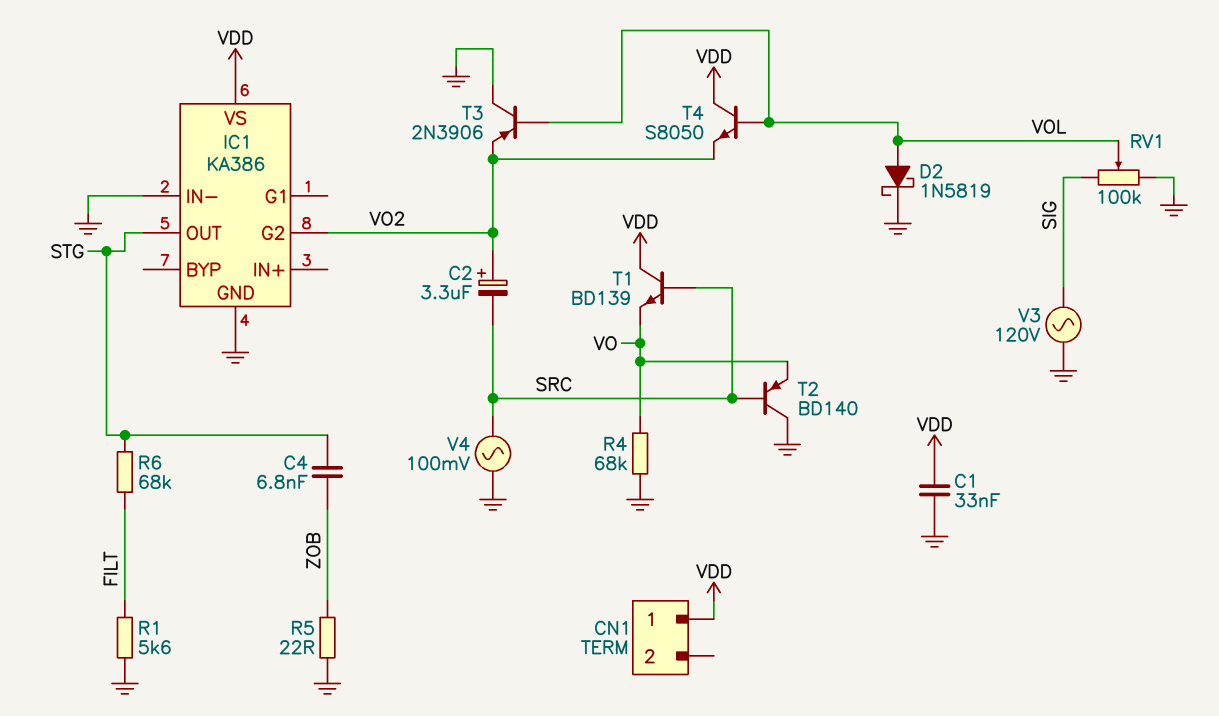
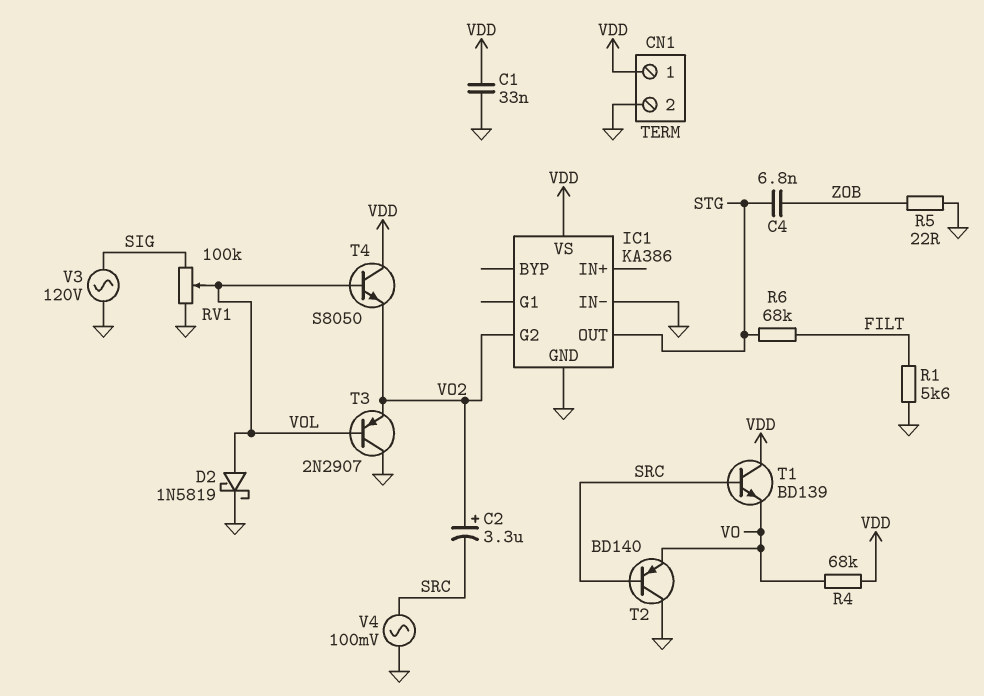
CN1 pin 2: none -> GND
R4: 68k (GND, VO) -> 68k (VDD, VO)
T3: PNP 2N3906 (B VOL, C GND, E VO2) -> PNP 2N2907 (B VOL, C GND, E VO2)

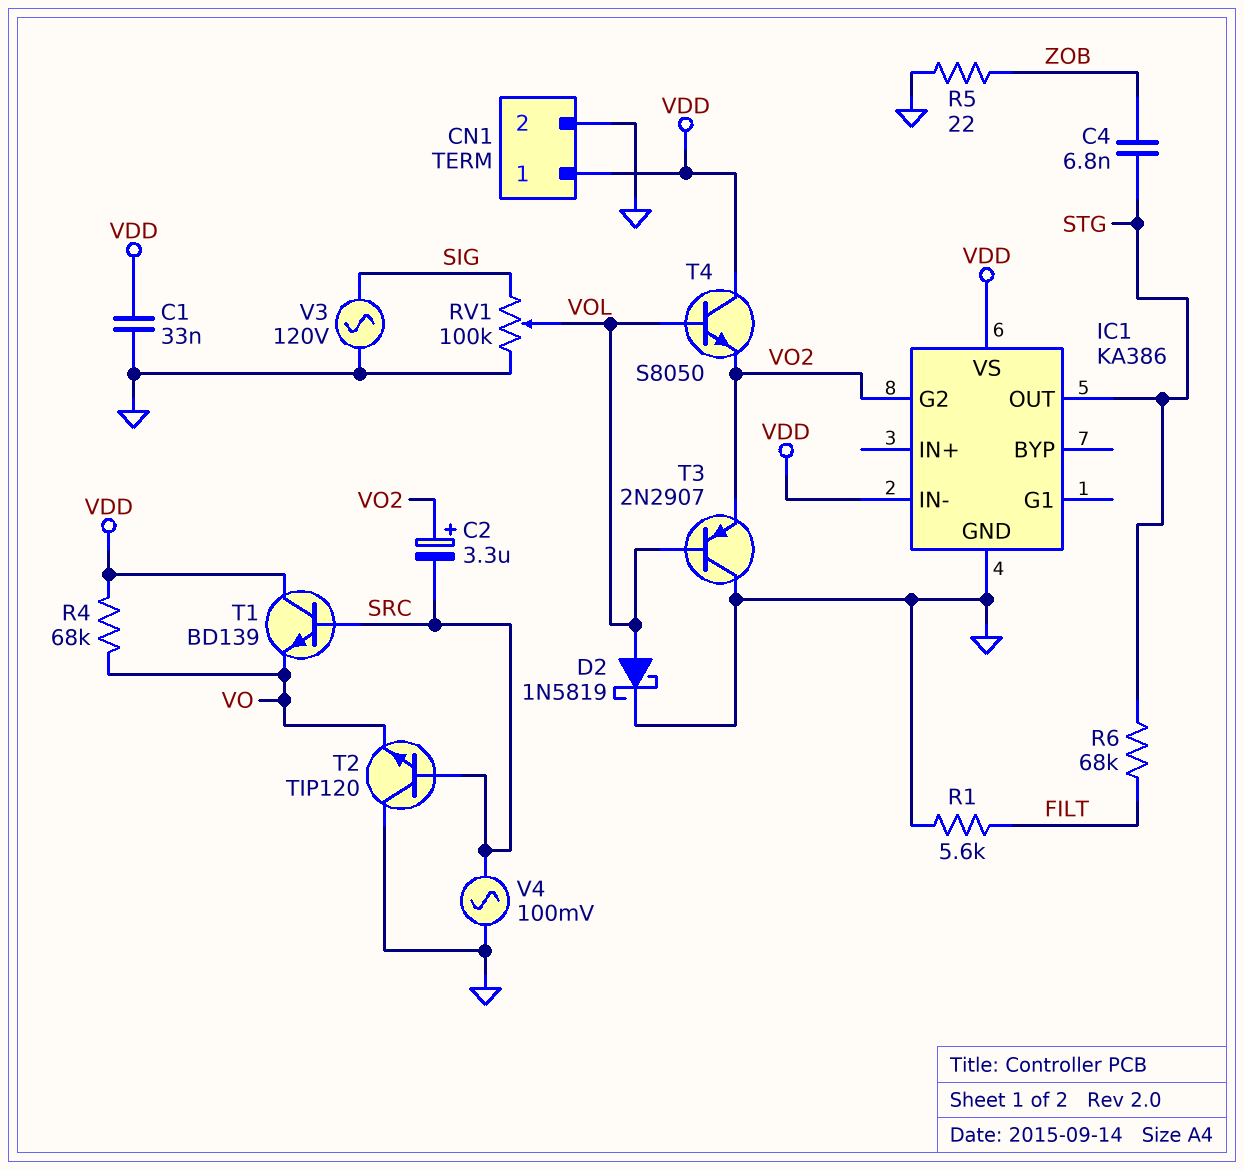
IC1 pin IN-: GND -> VDD
T2: PNP BD140 (B SRC, C GND, E VO) -> NPN TIP120 (B SRC, C GND, E VO)

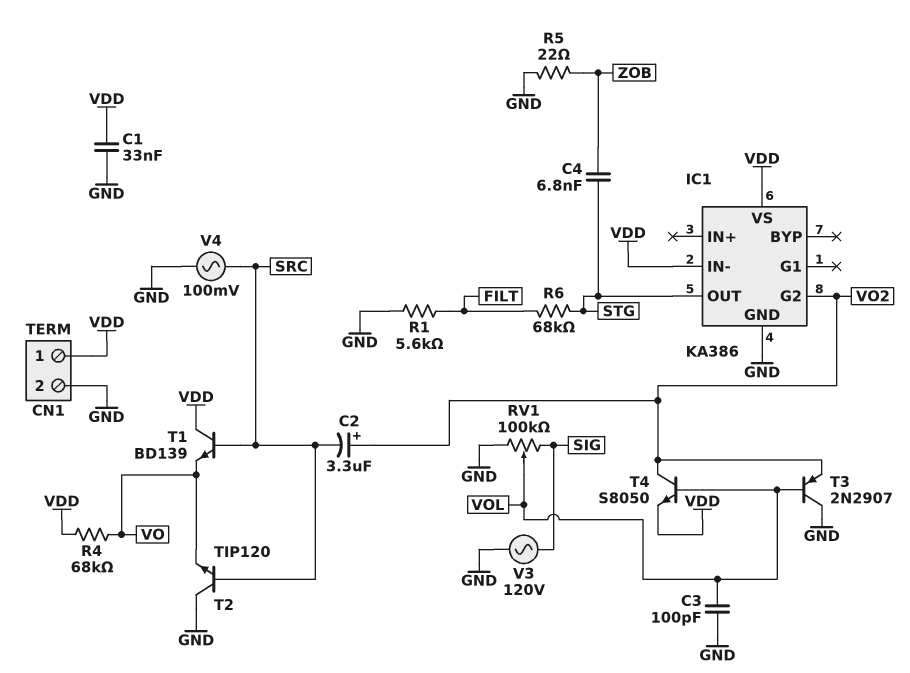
C3: none -> 100pF (GND, VOL)
D2: schottky 1N5819 (A VOL, K GND) -> none
T4: NPN S8050 (B VOL, C VDD, E VO2) -> NPN S8050 (B VOL, C VO2, E VDD)

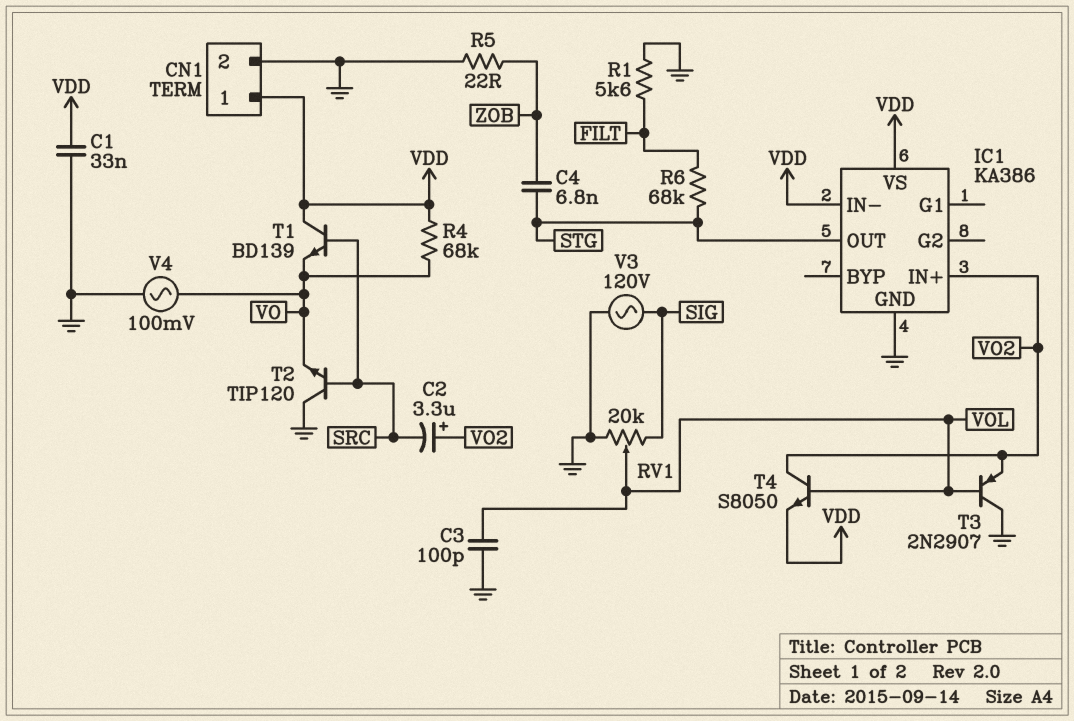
IC1 pin G2: VO2 -> none
IC1 pin IN+: none -> VO2
RV1: 100k (GND, SIG, wiper VOL) -> 20k (GND, SIG, wiper VOL)
V4: AC 100mV (GND, SRC) -> AC 100mV (GND, VO)

